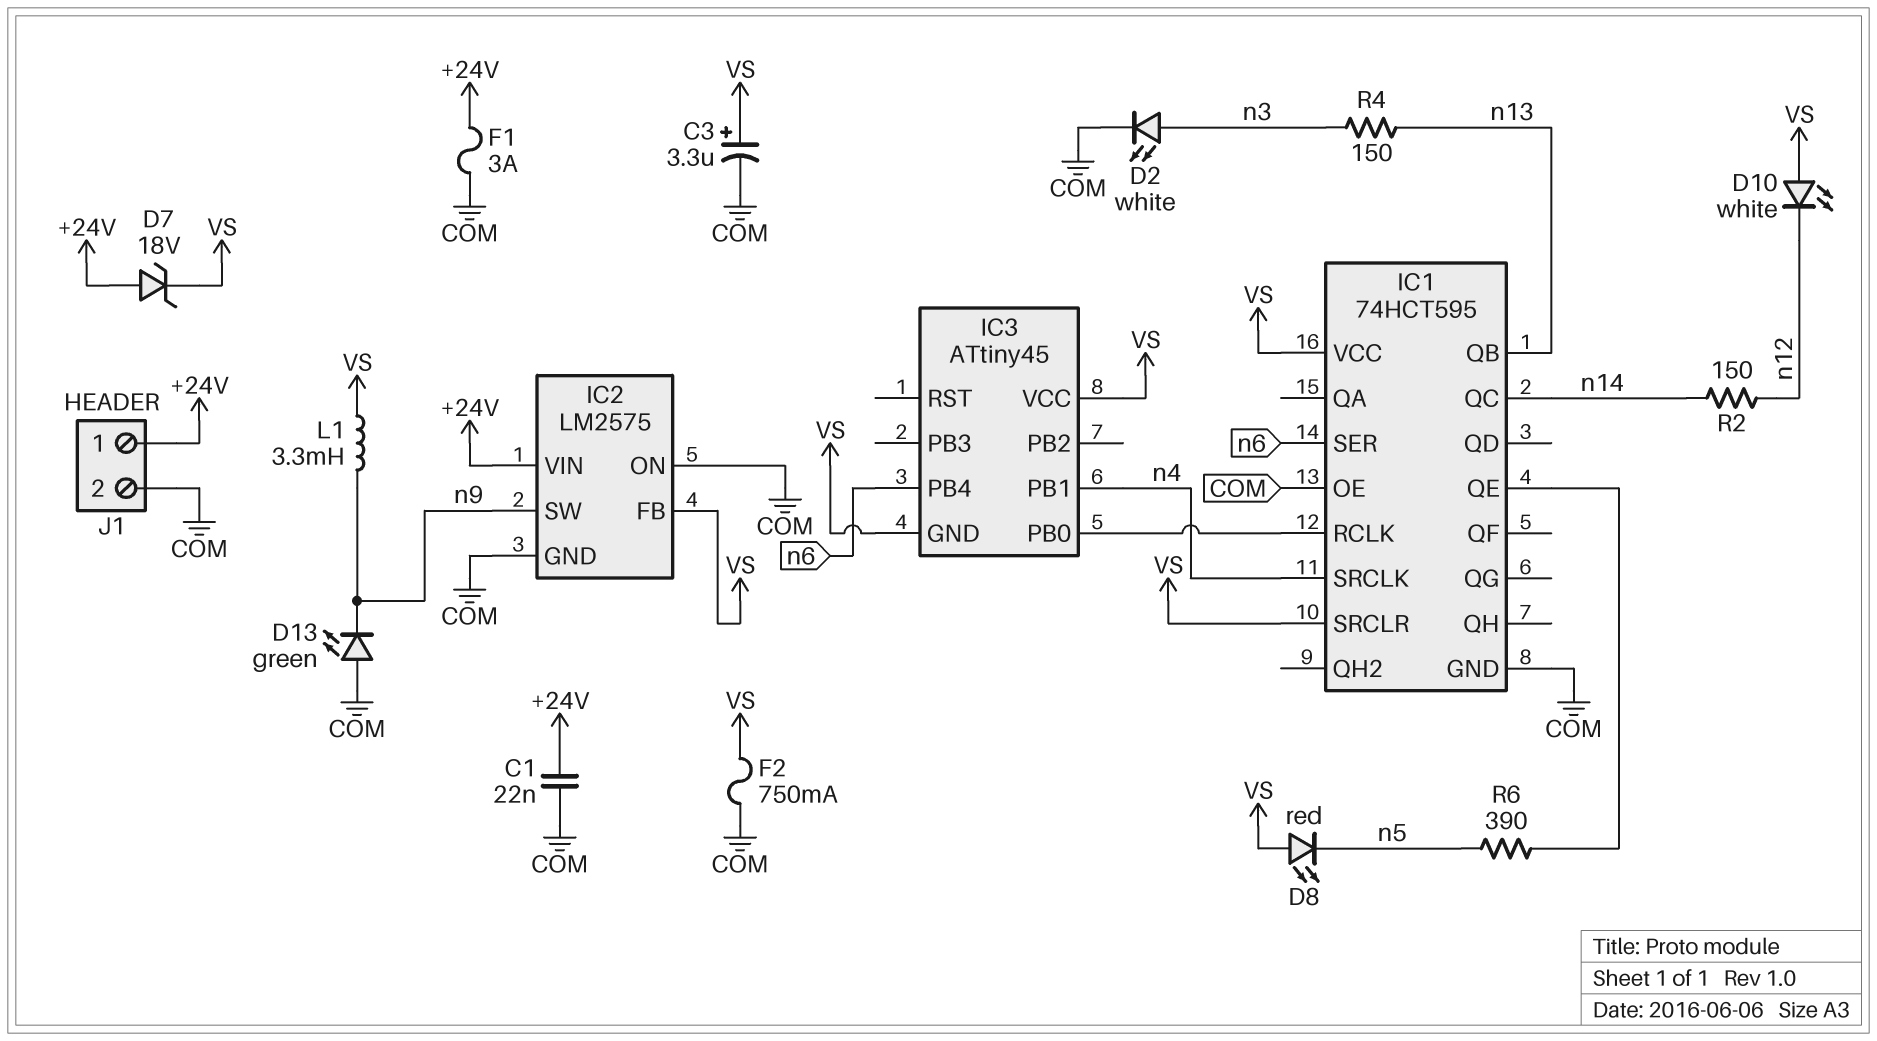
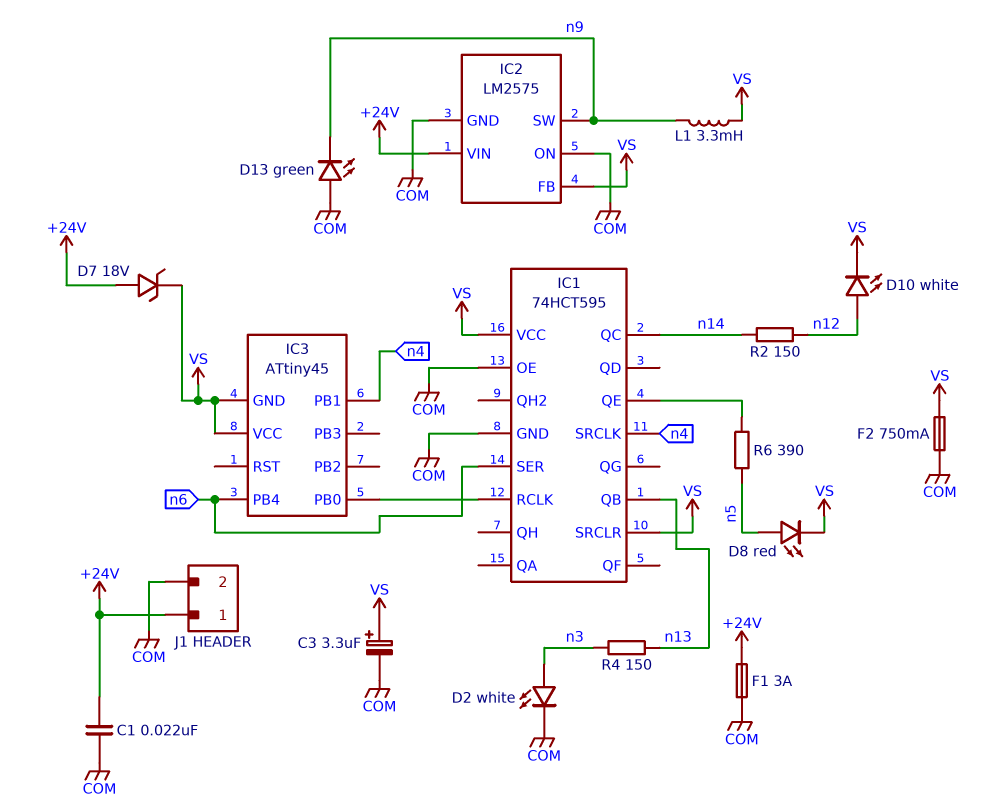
D8: LED red (A VS, K n5) -> LED red (A n5, K VS)
D10: LED white (A VS, K n12) -> LED white (A n12, K VS)

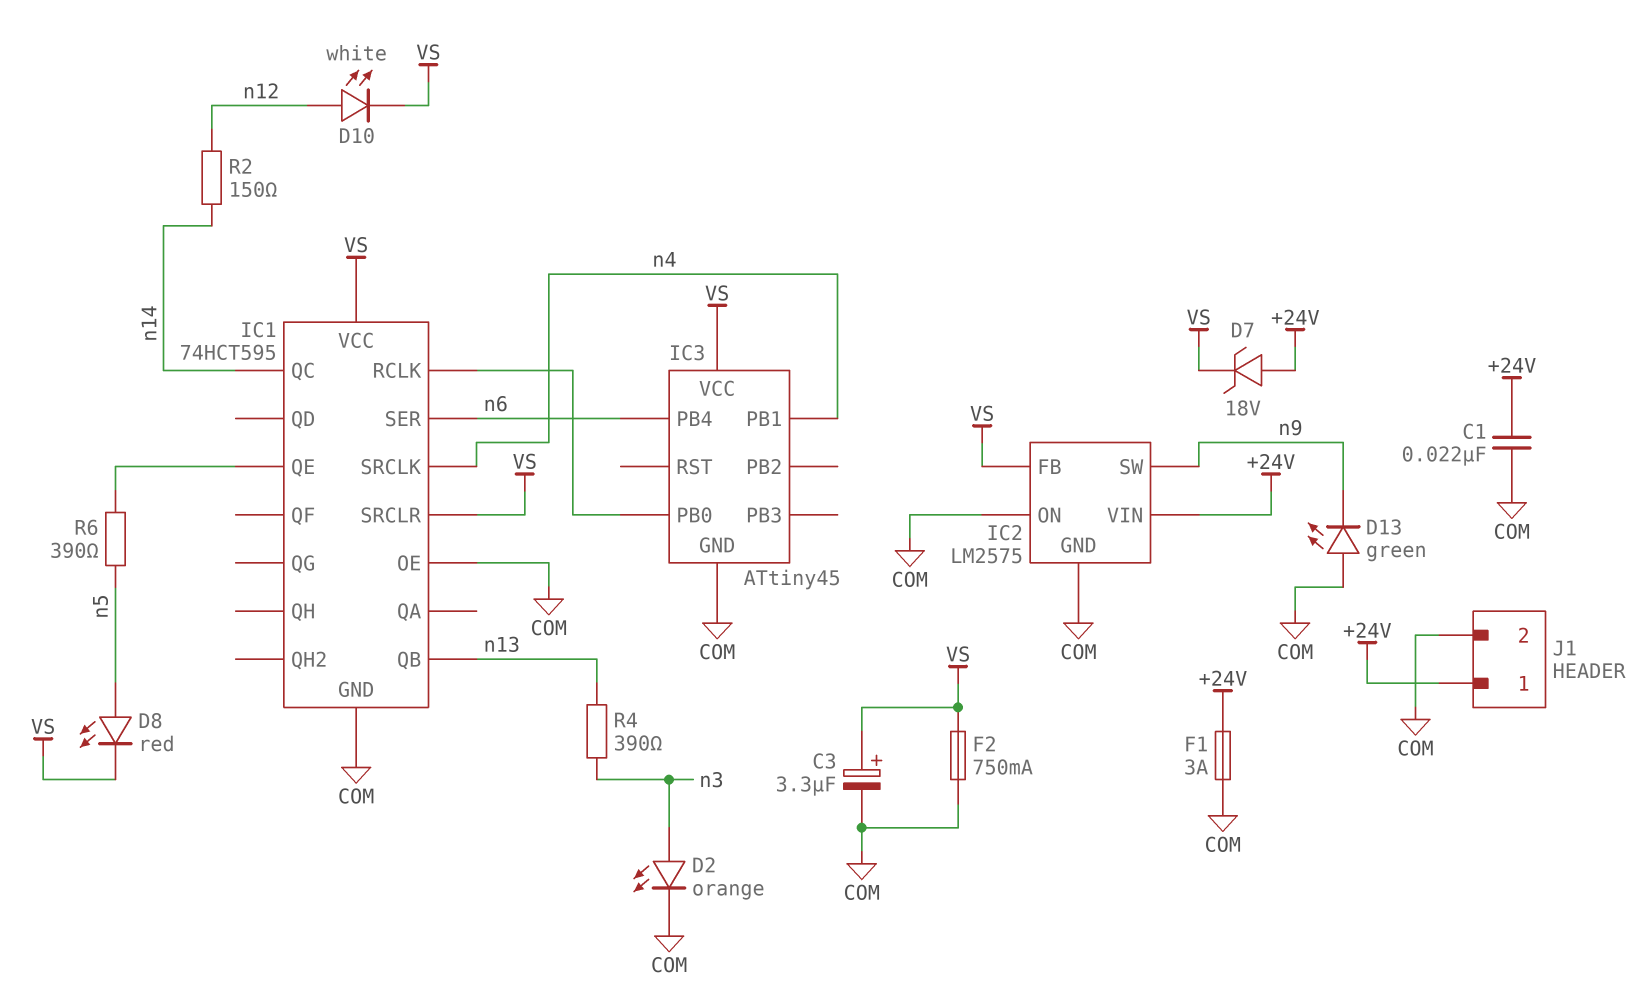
D2: LED white (A n3, K COM) -> LED orange (A n3, K COM)
IC3 pin GND: VS -> COM
L1: 3.3mH (VS, n9) -> none
R4: 150 (n3, n13) -> 390 (n3, n13)

